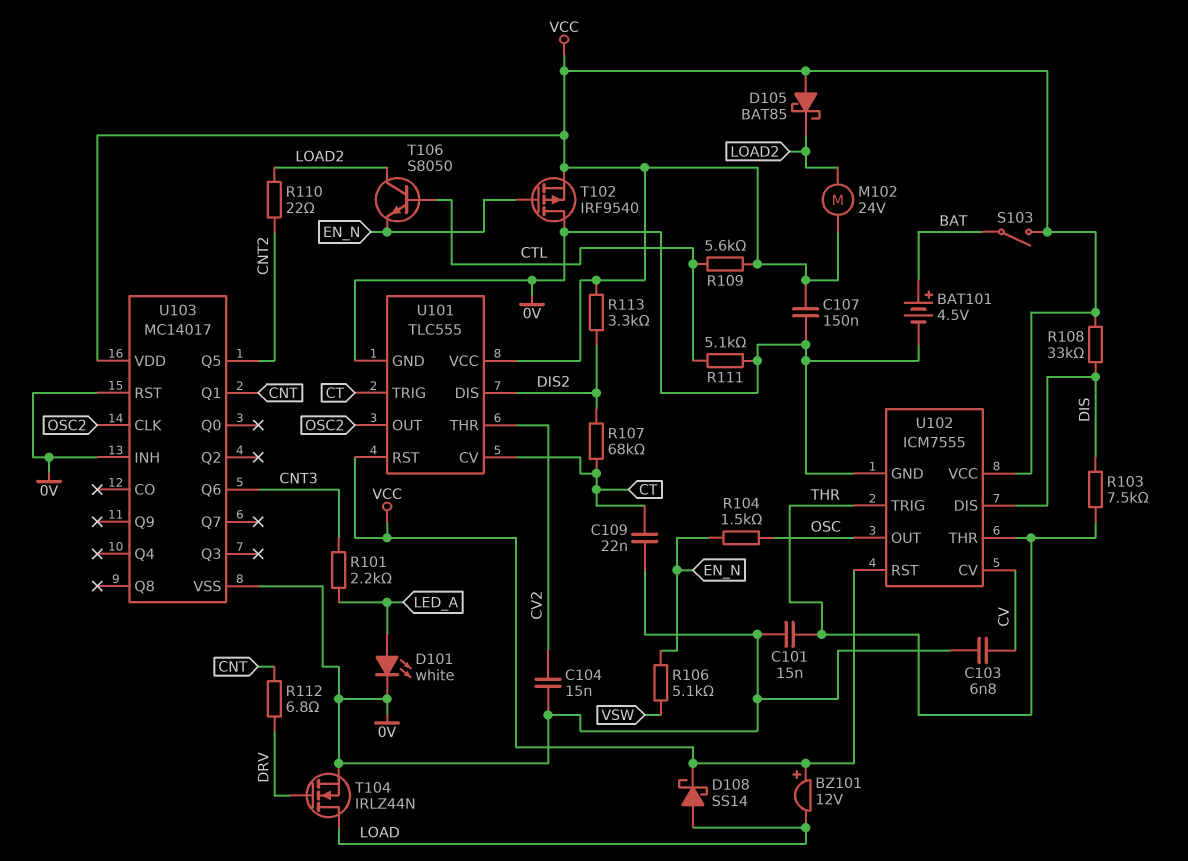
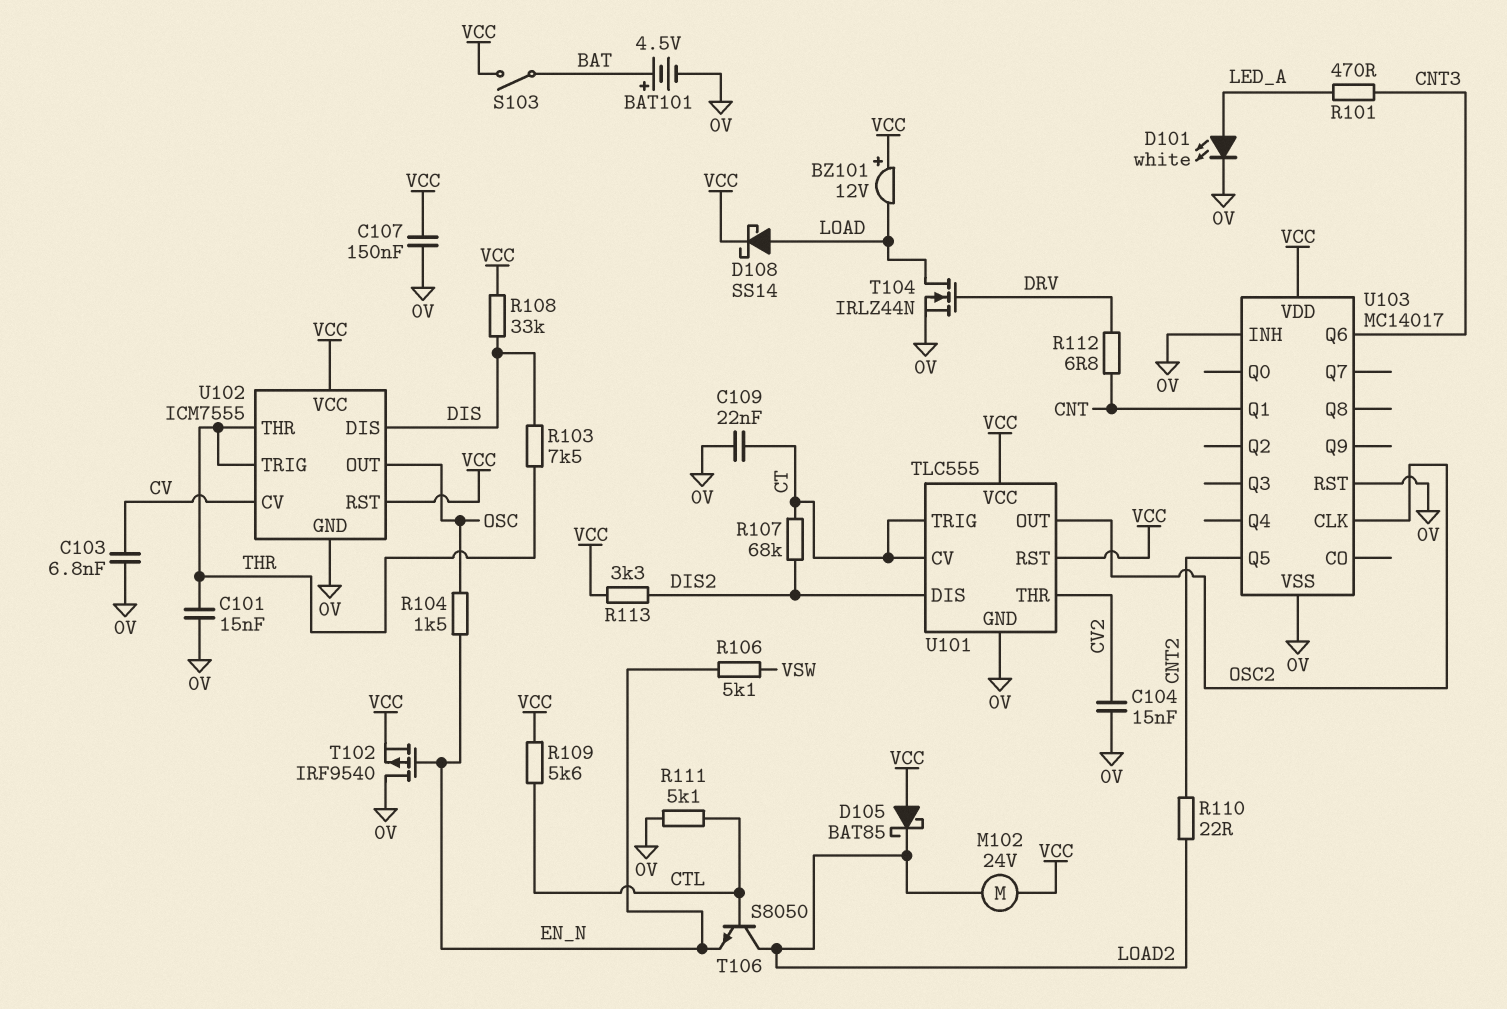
R101: 2.2k (CNT3, LED_A) -> 470 (CNT3, LED_A)

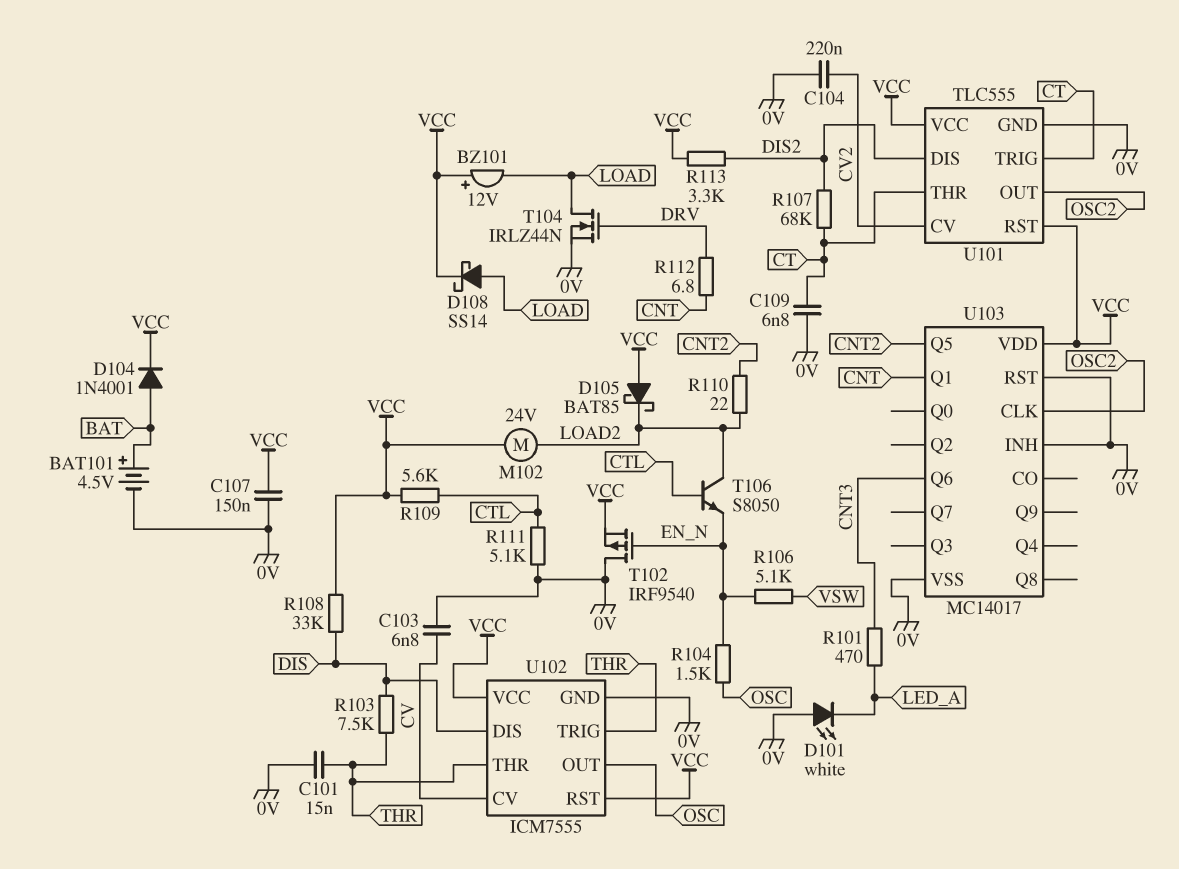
C104: 15nF (0V, CV2) -> 220nF (0V, CV2)
C109: 22nF (0V, CT) -> 6.8nF (0V, CT)
D101: LED white (A LED_A, K 0V) -> LED white (A 0V, K LED_A)
D104: none -> diode 1N4001 (A BAT, K VCC)
S103: switch (BAT, VCC) -> none
U101 pin CV: CT -> CV2
U101 pin THR: CV2 -> CT

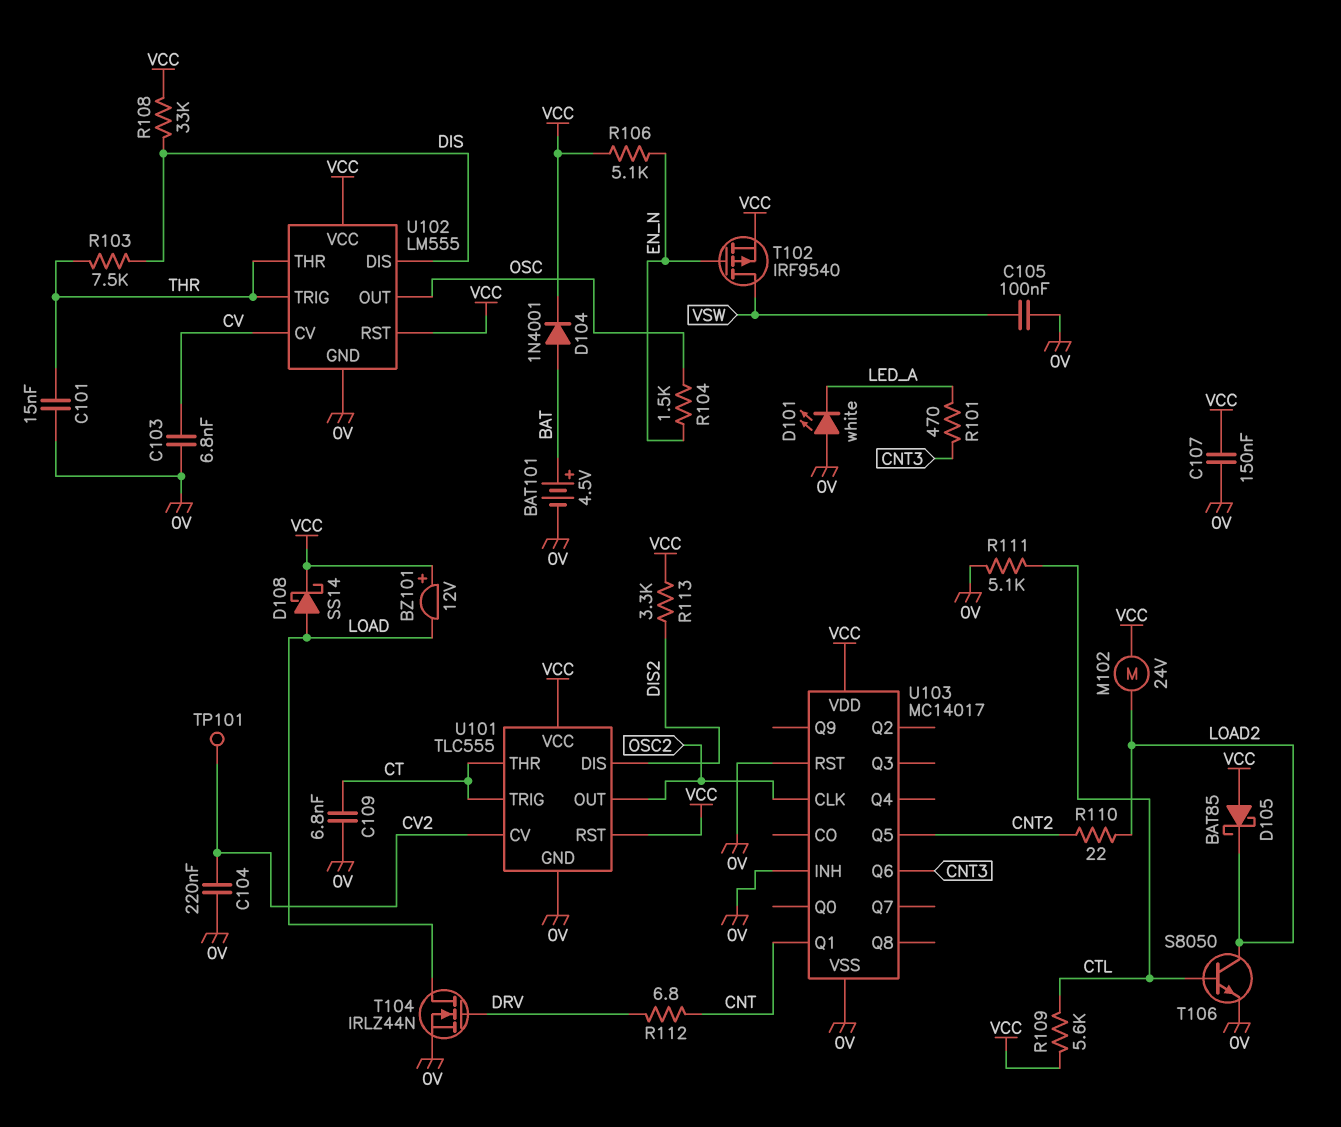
C105: none -> 100nF (0V, VSW)
R106: 5.1k (EN_N, VSW) -> 5.1k (EN_N, VCC)
R107: 68k (CT, DIS2) -> none
T102: PMOS IRF9540 (G EN_N, D 0V, S VCC) -> PMOS IRF9540 (G EN_N, D VSW, S VCC)
T106: NPN S8050 (B CTL, C LOAD2, E EN_N) -> NPN S8050 (B CTL, C LOAD2, E 0V)
TP101: none -> test point (CV2)
U102: ICM7555 -> LM555

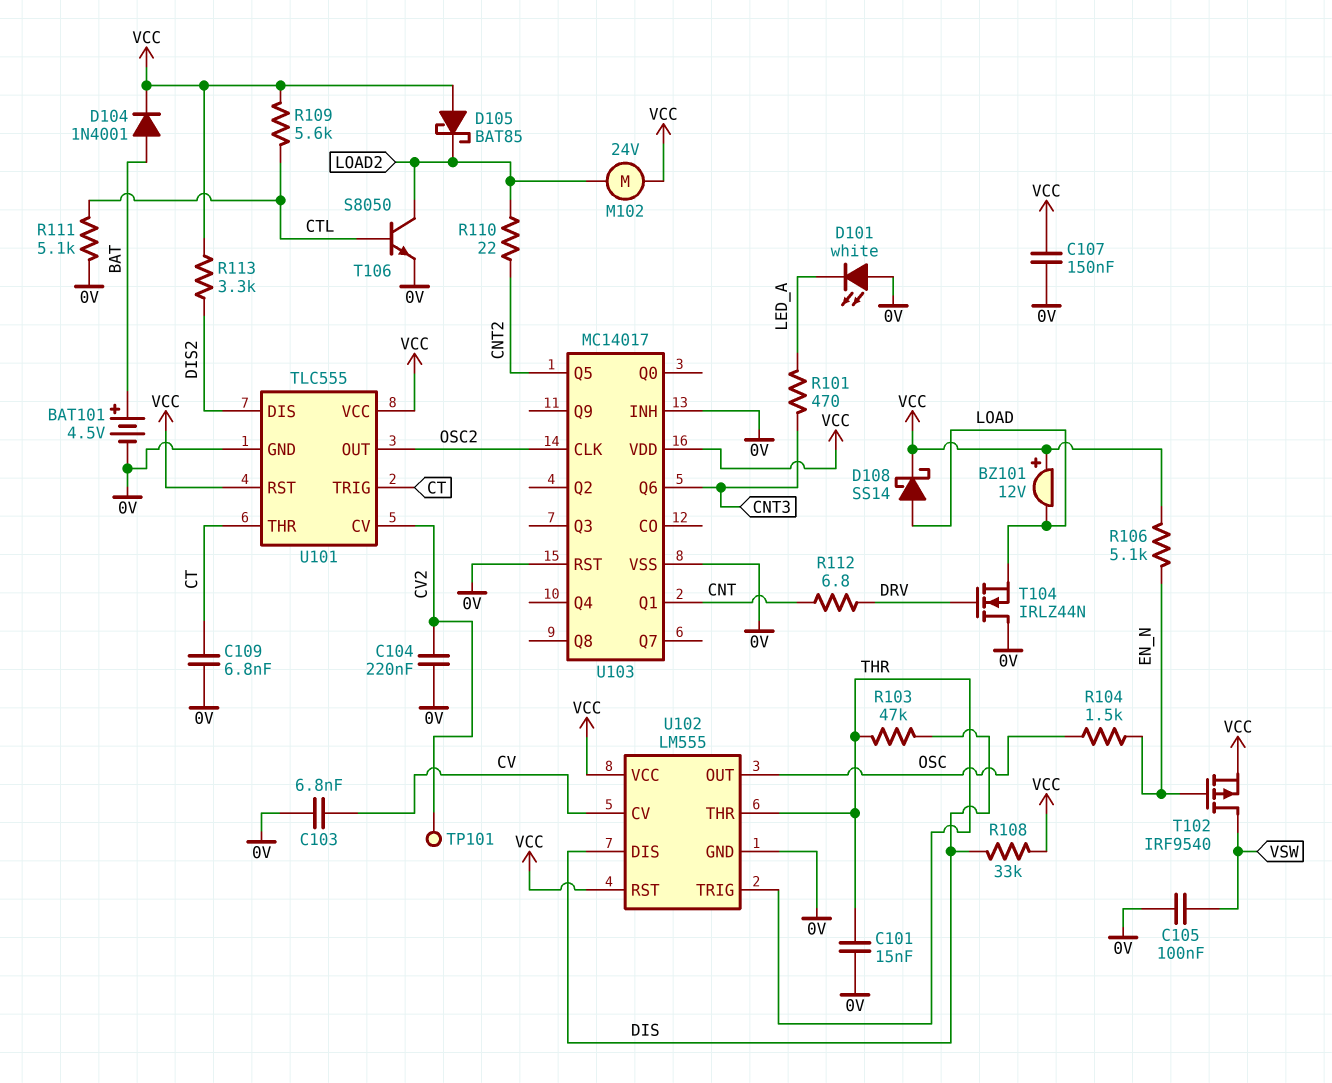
R103: 7.5k (DIS, THR) -> 47k (DIS, THR)
T104: NMOS IRLZ44N (G DRV, D LOAD, S 0V) -> NMOS IRLZ44N (G DRV, D 0V, S LOAD)

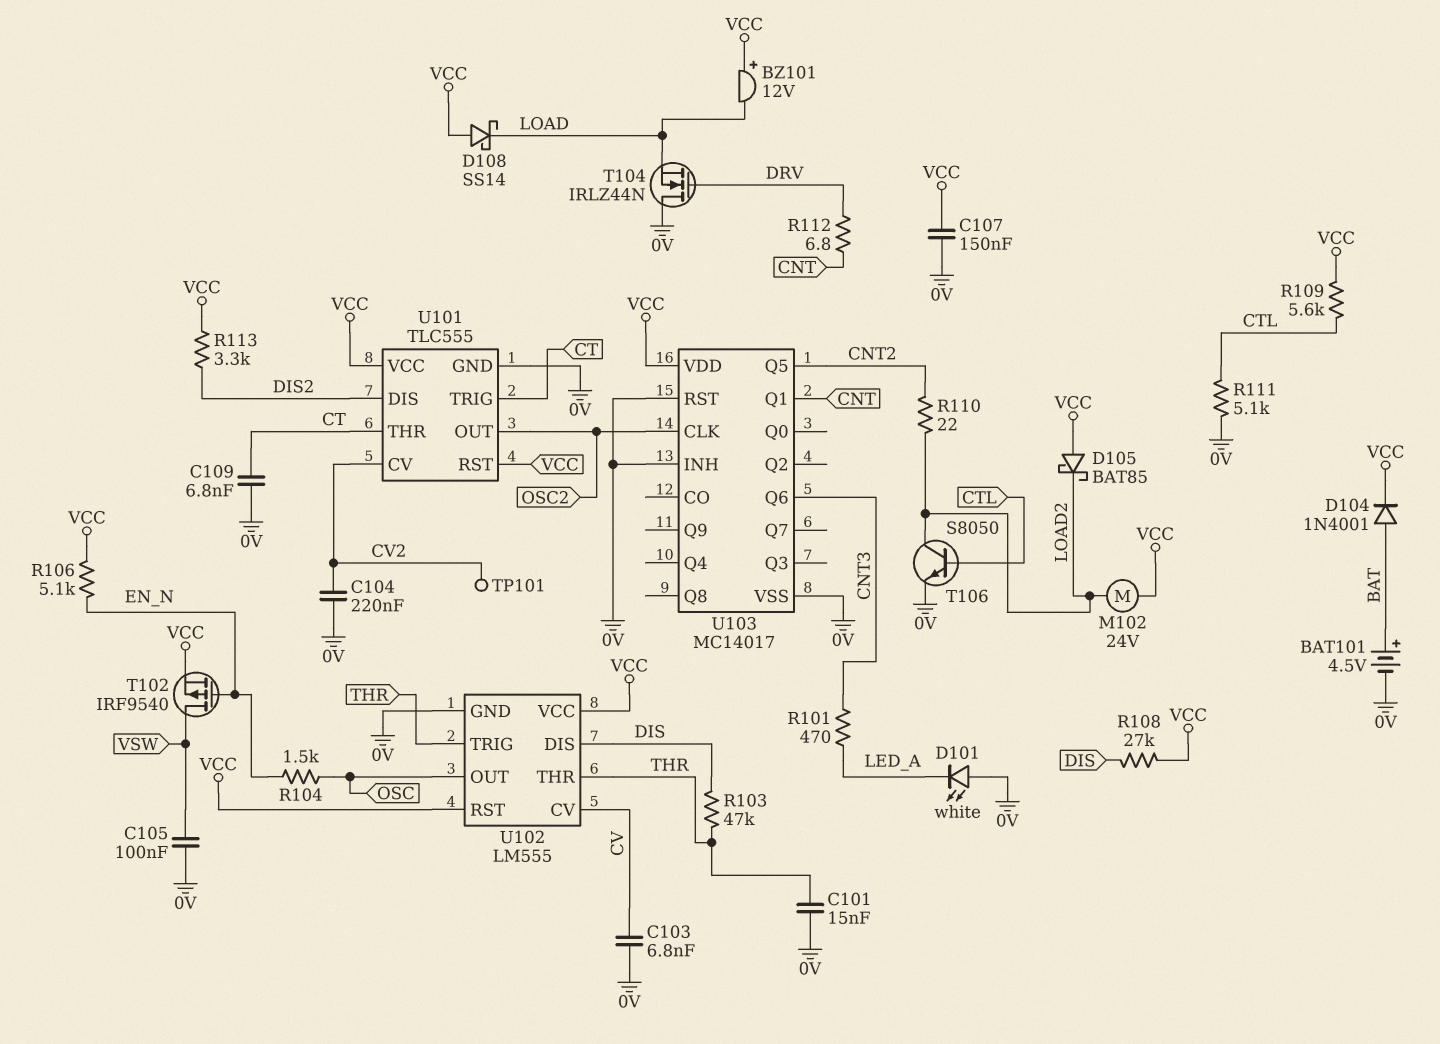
D108: schottky SS14 (A LOAD, K VCC) -> schottky SS14 (A VCC, K LOAD)
R108: 33k (DIS, VCC) -> 27k (DIS, VCC)

